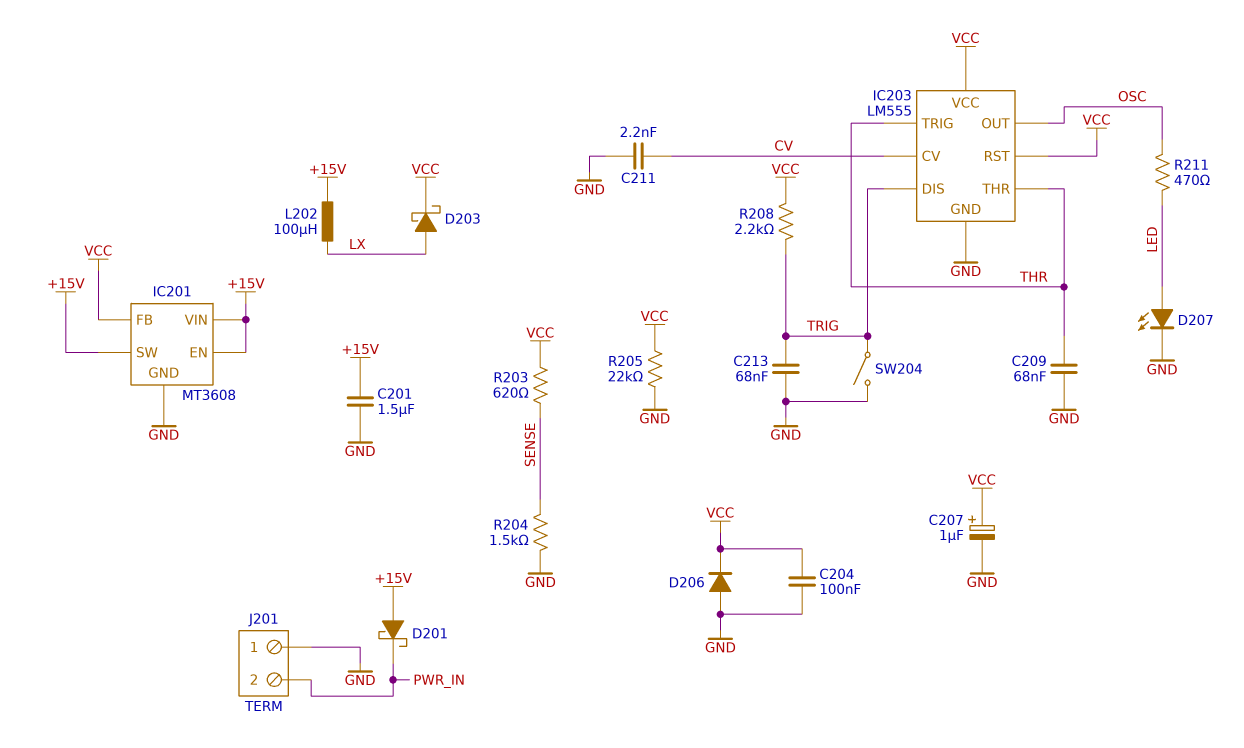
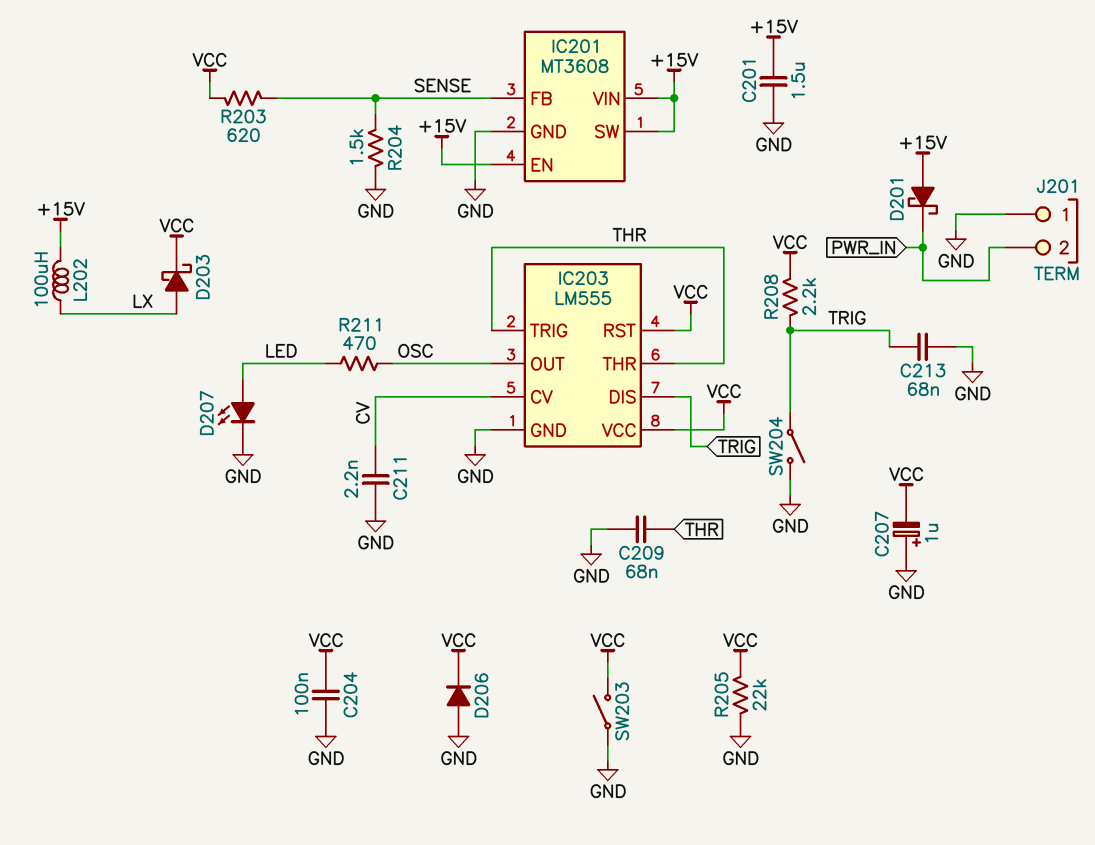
C207: 1uF (plus VCC, minus GND) -> 1uF (plus GND, minus VCC)
IC201 pin FB: VCC -> SENSE
SW203: none -> switch (GND, VCC)

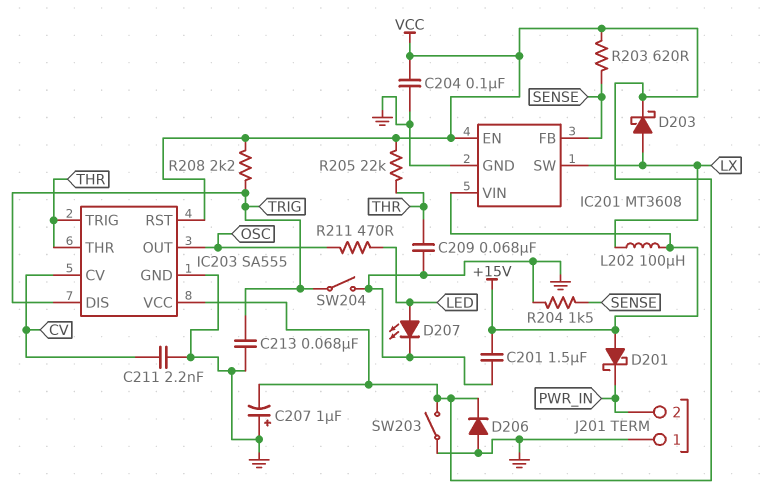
IC201 pin EN: +15V -> VCC
IC201 pin SW: +15V -> LX
IC203: LM555 -> SA555
R205: 22k (GND, VCC) -> 22k (THR, VCC)

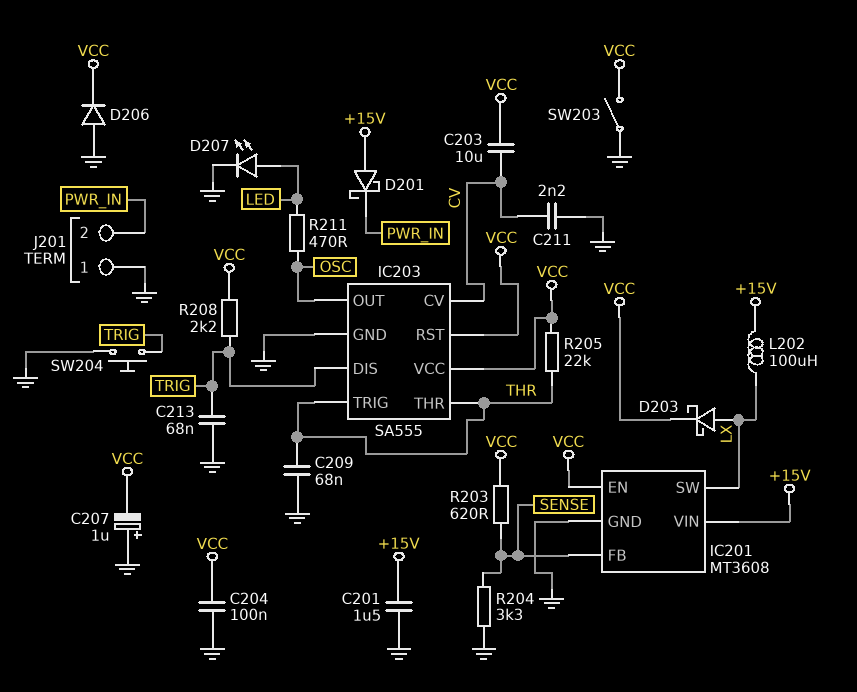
C203: none -> 10uF (CV, VCC)
R204: 1.5k (GND, SENSE) -> 3.3k (GND, SENSE)
SW204: switch (GND, TRIG) -> button (GND, TRIG)

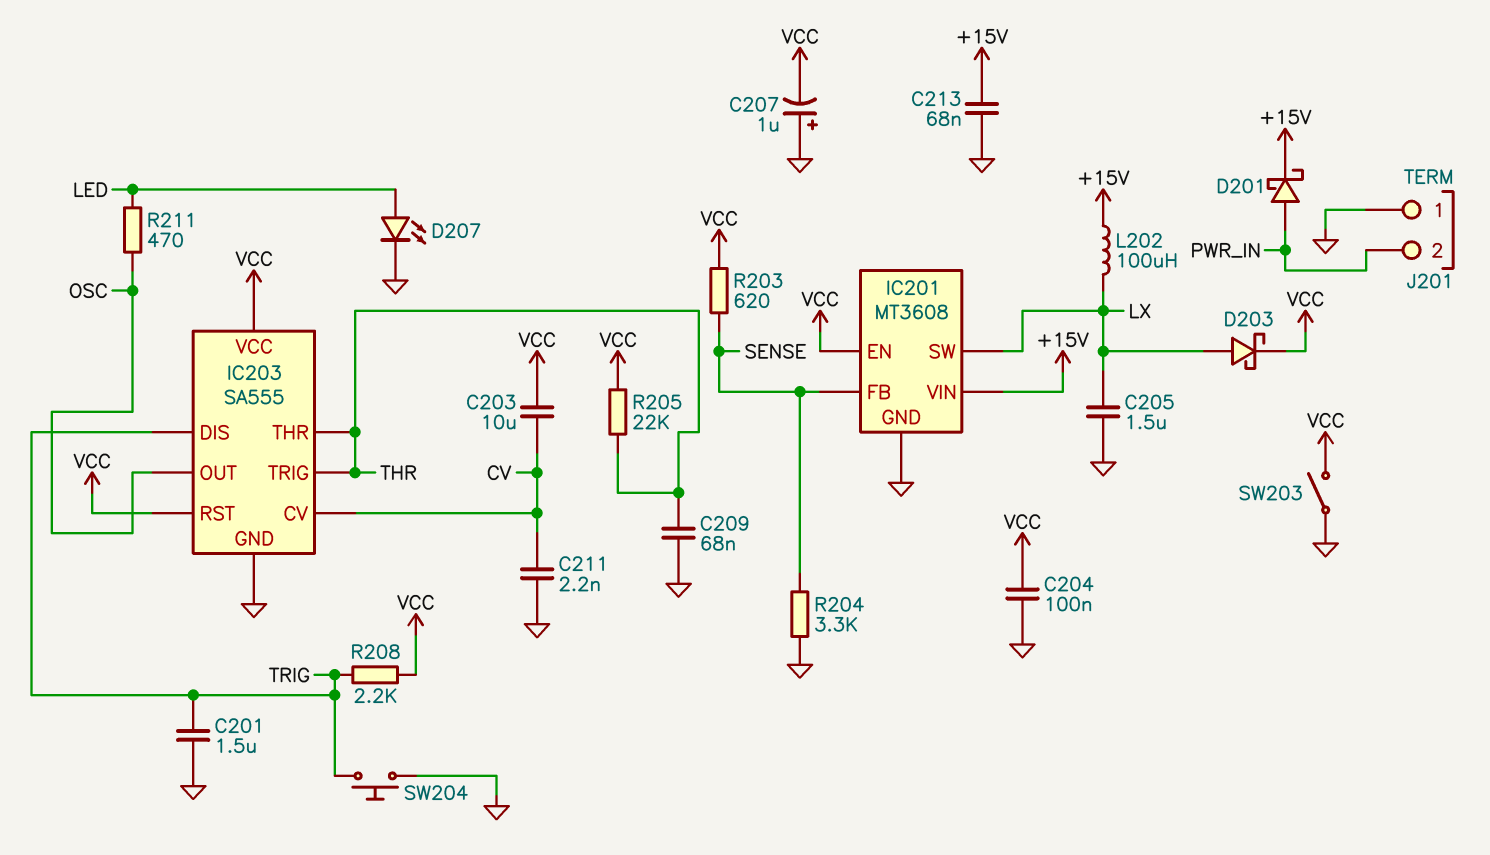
C201: 1.5uF (+15V, GND) -> 1.5uF (GND, TRIG)
C205: none -> 1.5uF (GND, LX)
C213: 68nF (GND, TRIG) -> 68nF (+15V, GND)
D201: schottky (A +15V, K PWR_IN) -> schottky (A PWR_IN, K +15V)
D206: diode (A GND, K VCC) -> none

